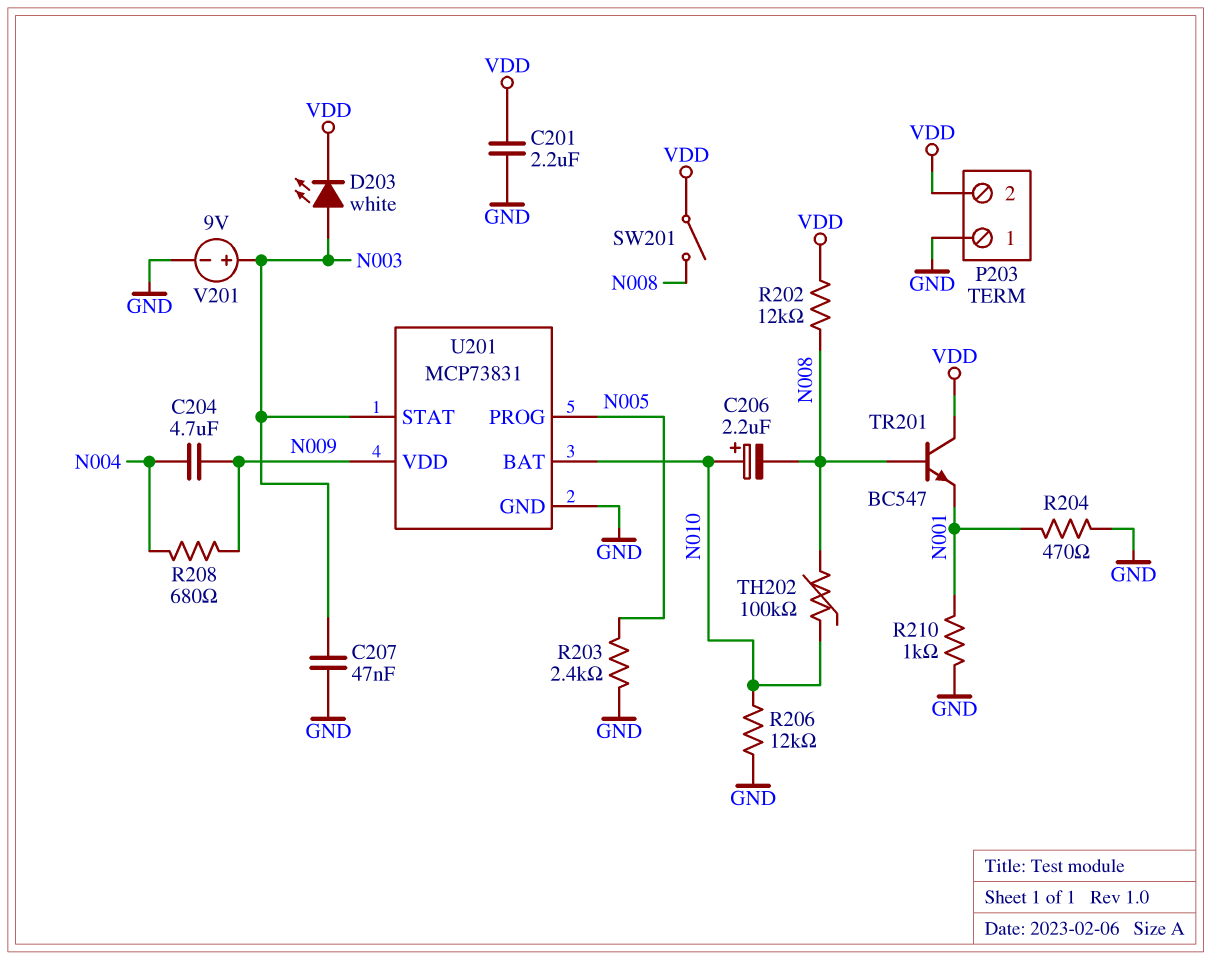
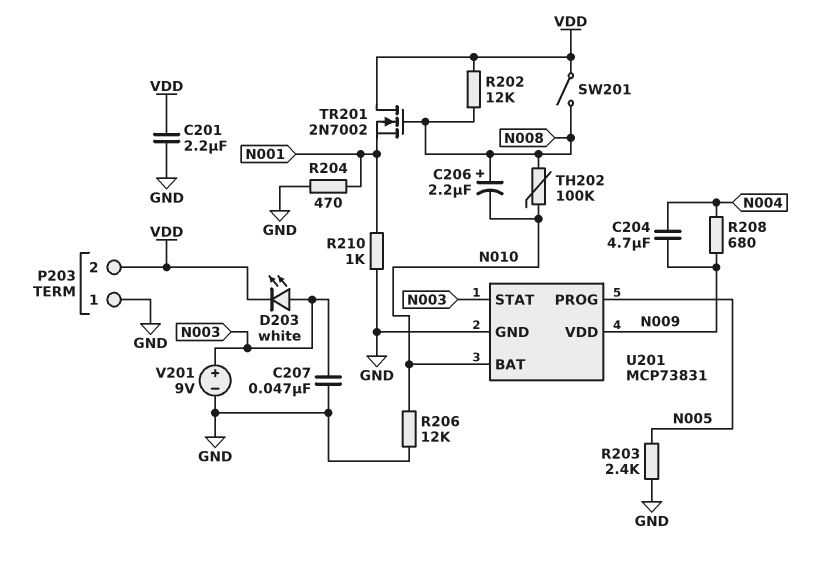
C206: 2.2uF (plus N010, minus N008) -> 2.2uF (plus N008, minus N010)
TR201: NPN BC547 (B N008, C VDD, E N001) -> NMOS 2N7002 (G N008, D VDD, S N001)

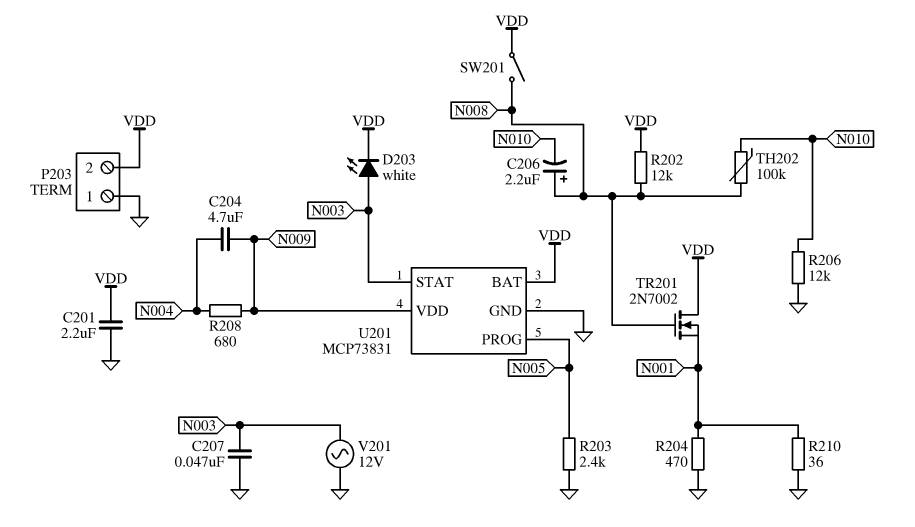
R210: 1k (GND, N001) -> 36 (GND, N001)
U201 pin BAT: N010 -> VDD
V201: 9V (plus N003, minus GND) -> AC 12V (GND, N003)

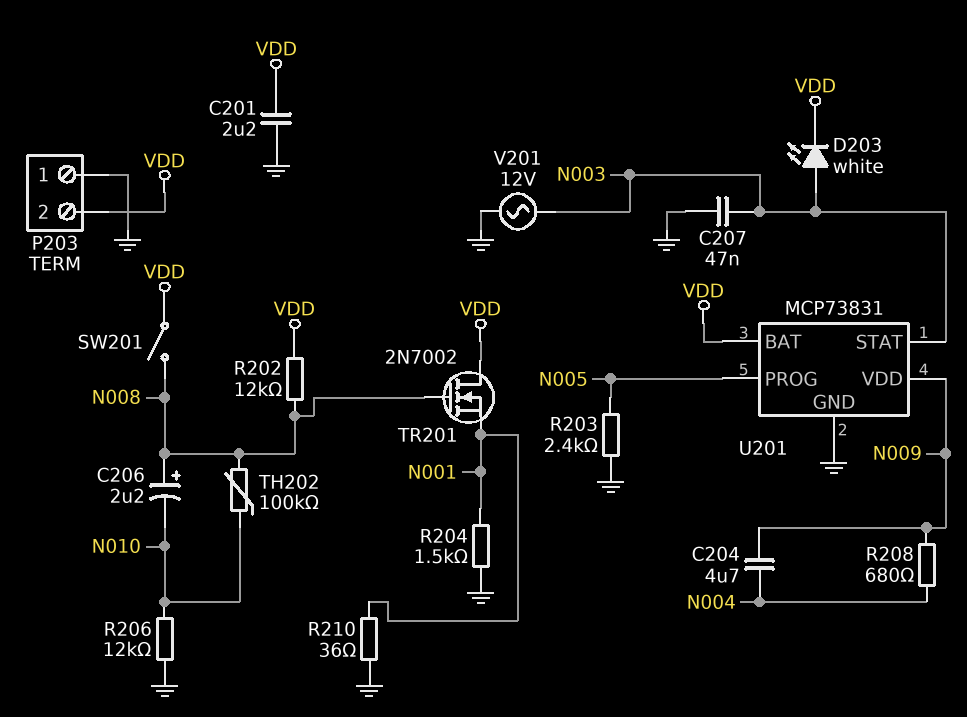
R204: 470 (GND, N001) -> 1.5k (GND, N001)

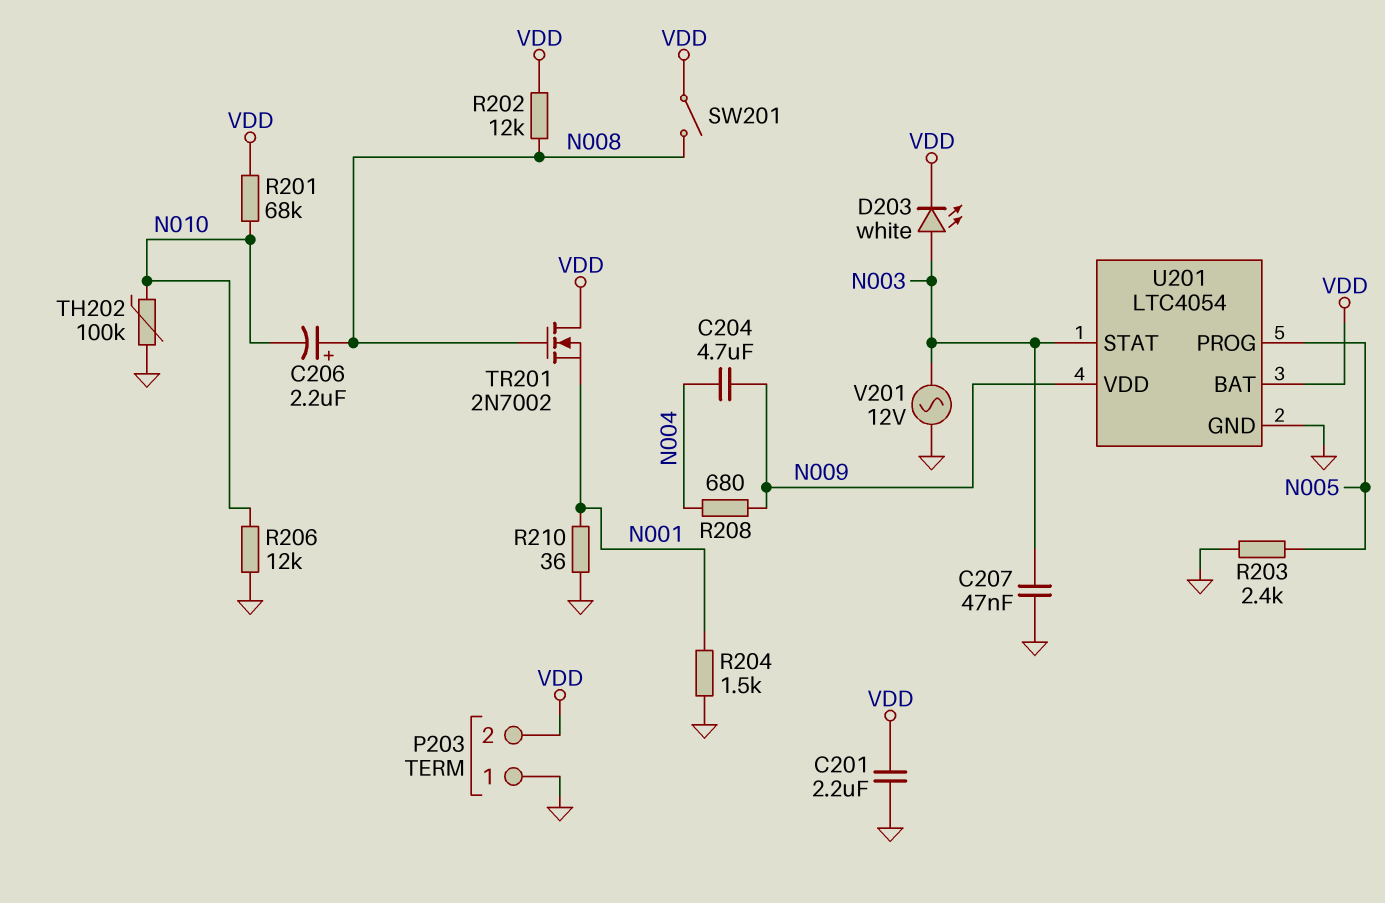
R201: none -> 68k (N010, VDD)
TH202: 100k (N008, N010) -> 100k (GND, N010)
U201: MCP73831 -> LTC4054

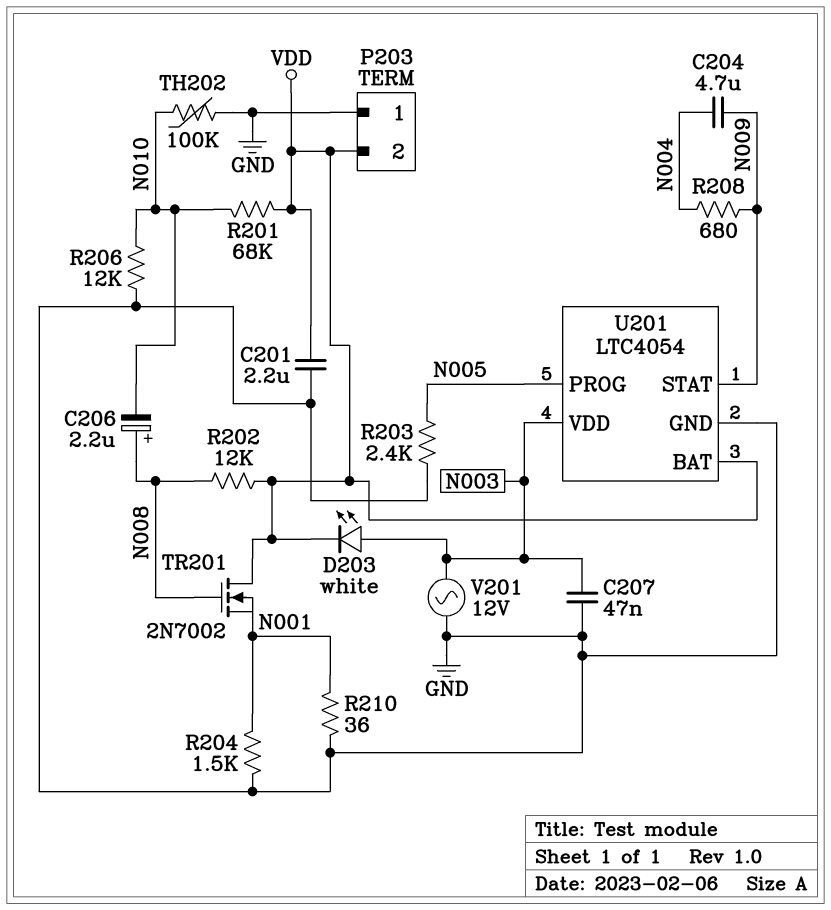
SW201: switch (N008, VDD) -> none
U201 pin STAT: N003 -> N009
U201 pin VDD: N009 -> N003

